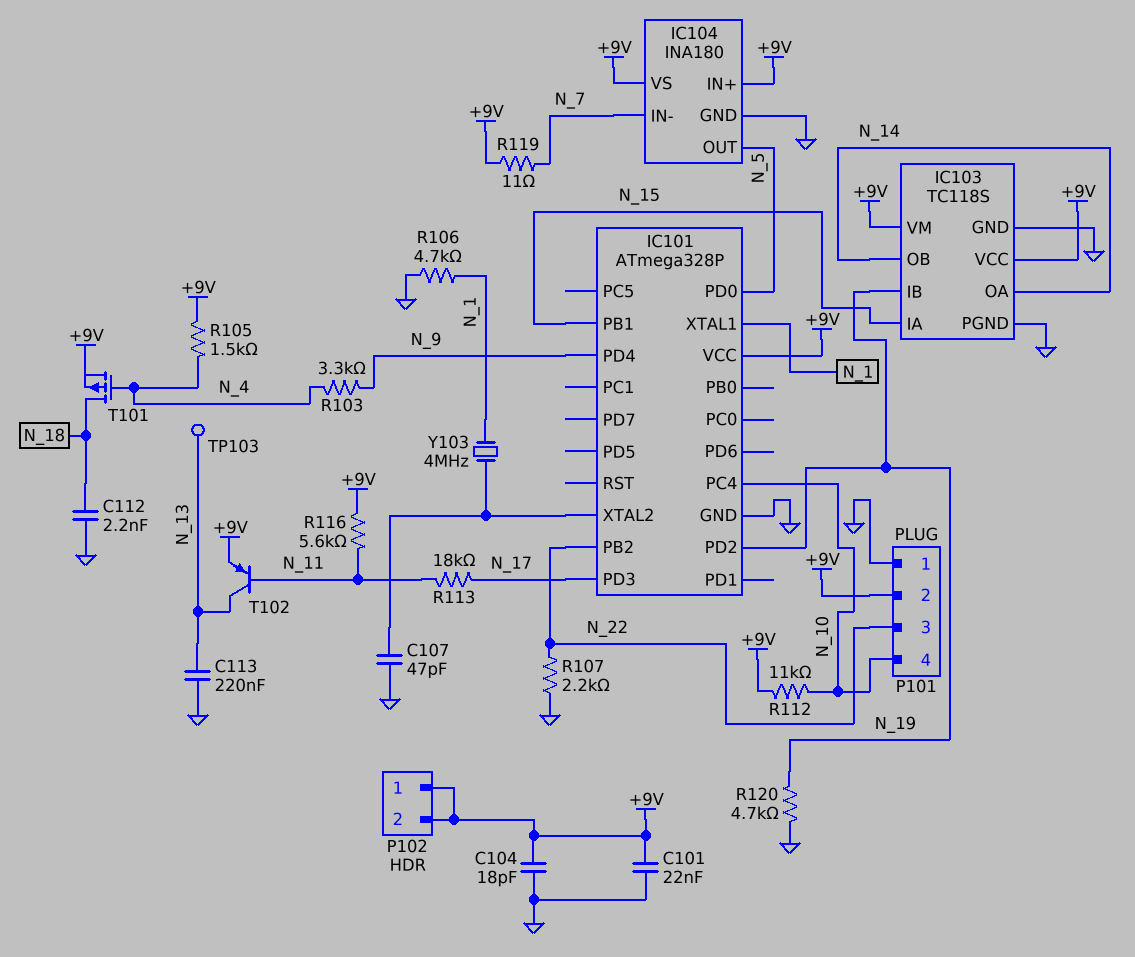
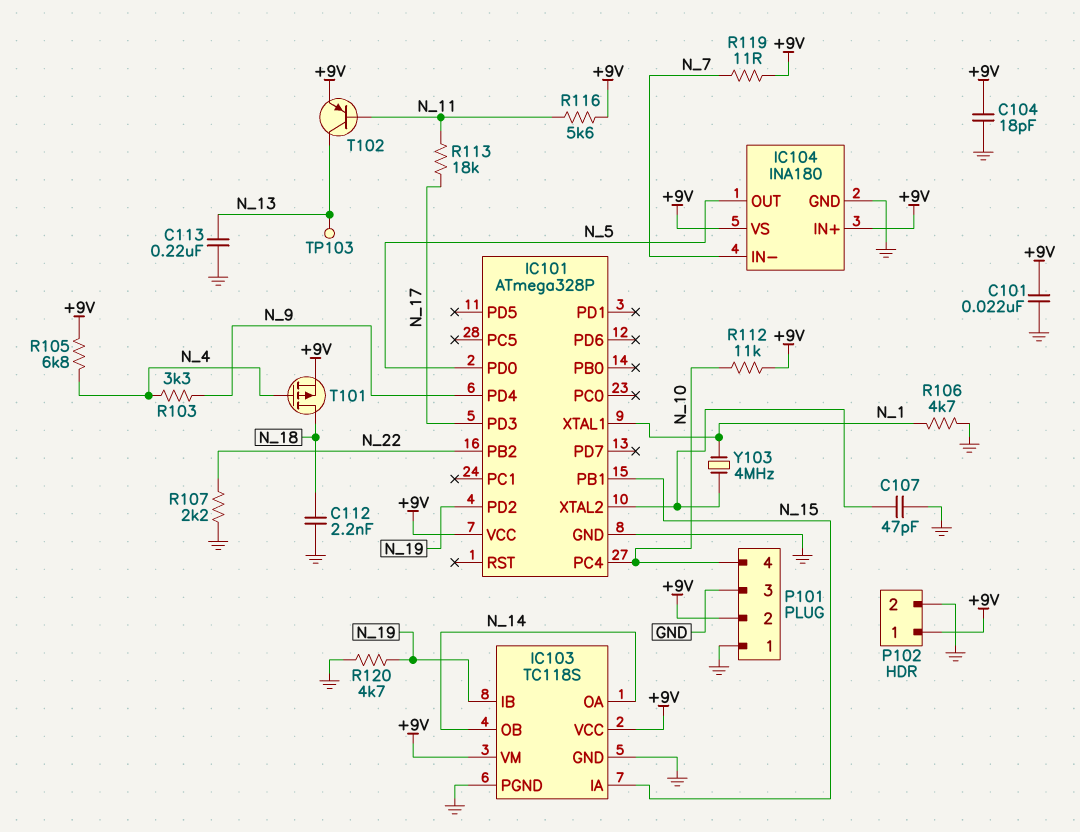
P101 pin 3: N_22 -> GND
P102 pin 2: +9V -> GND
R105: 1.5k (+9V, N_4) -> 6.8k (+9V, N_4)

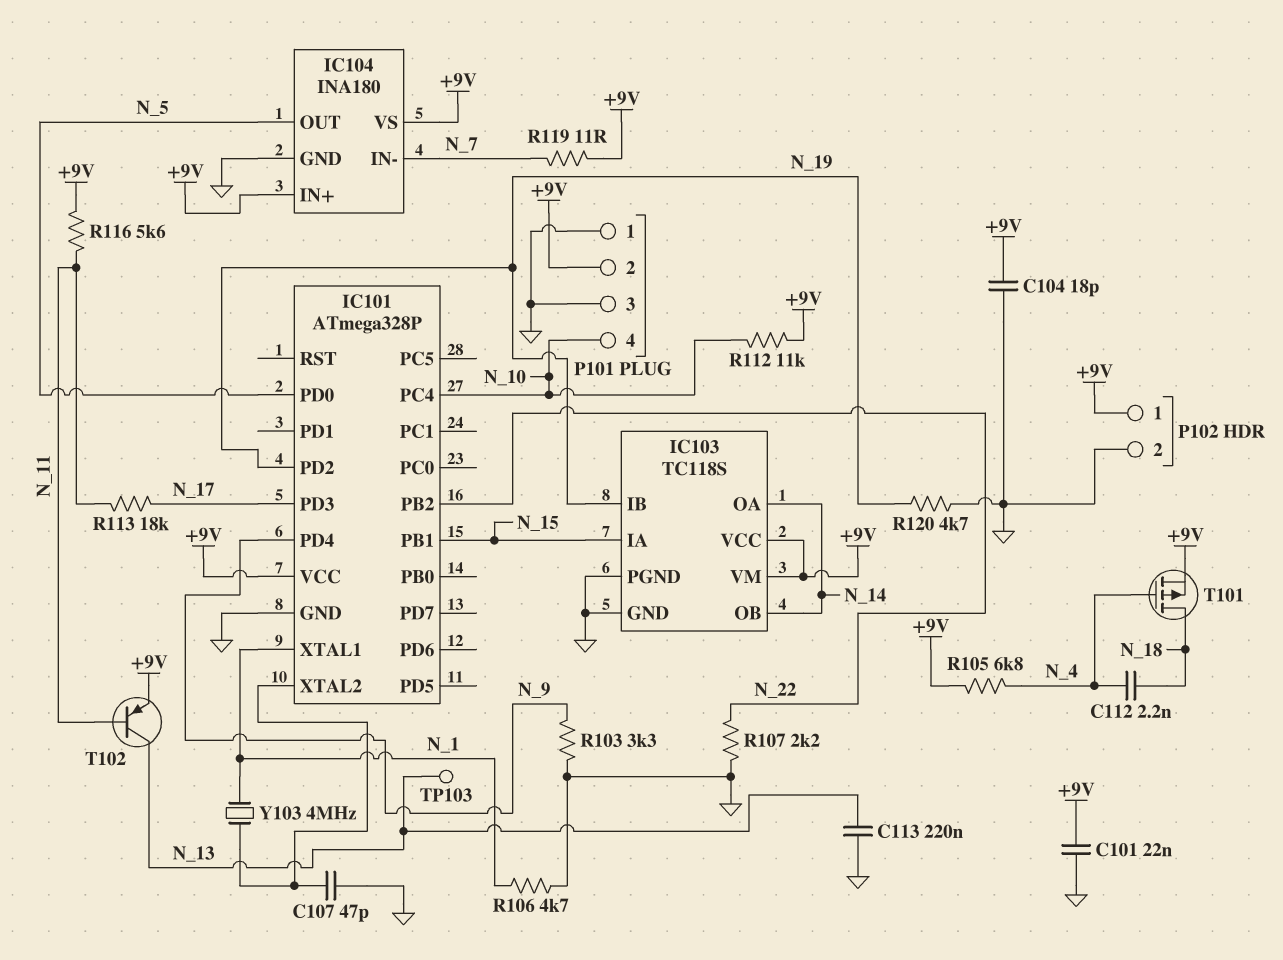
C112: 2.2nF (GND, N_18) -> 2.2nF (N_4, N_18)
R103: 3.3k (N_4, N_9) -> 3.3k (GND, N_9)

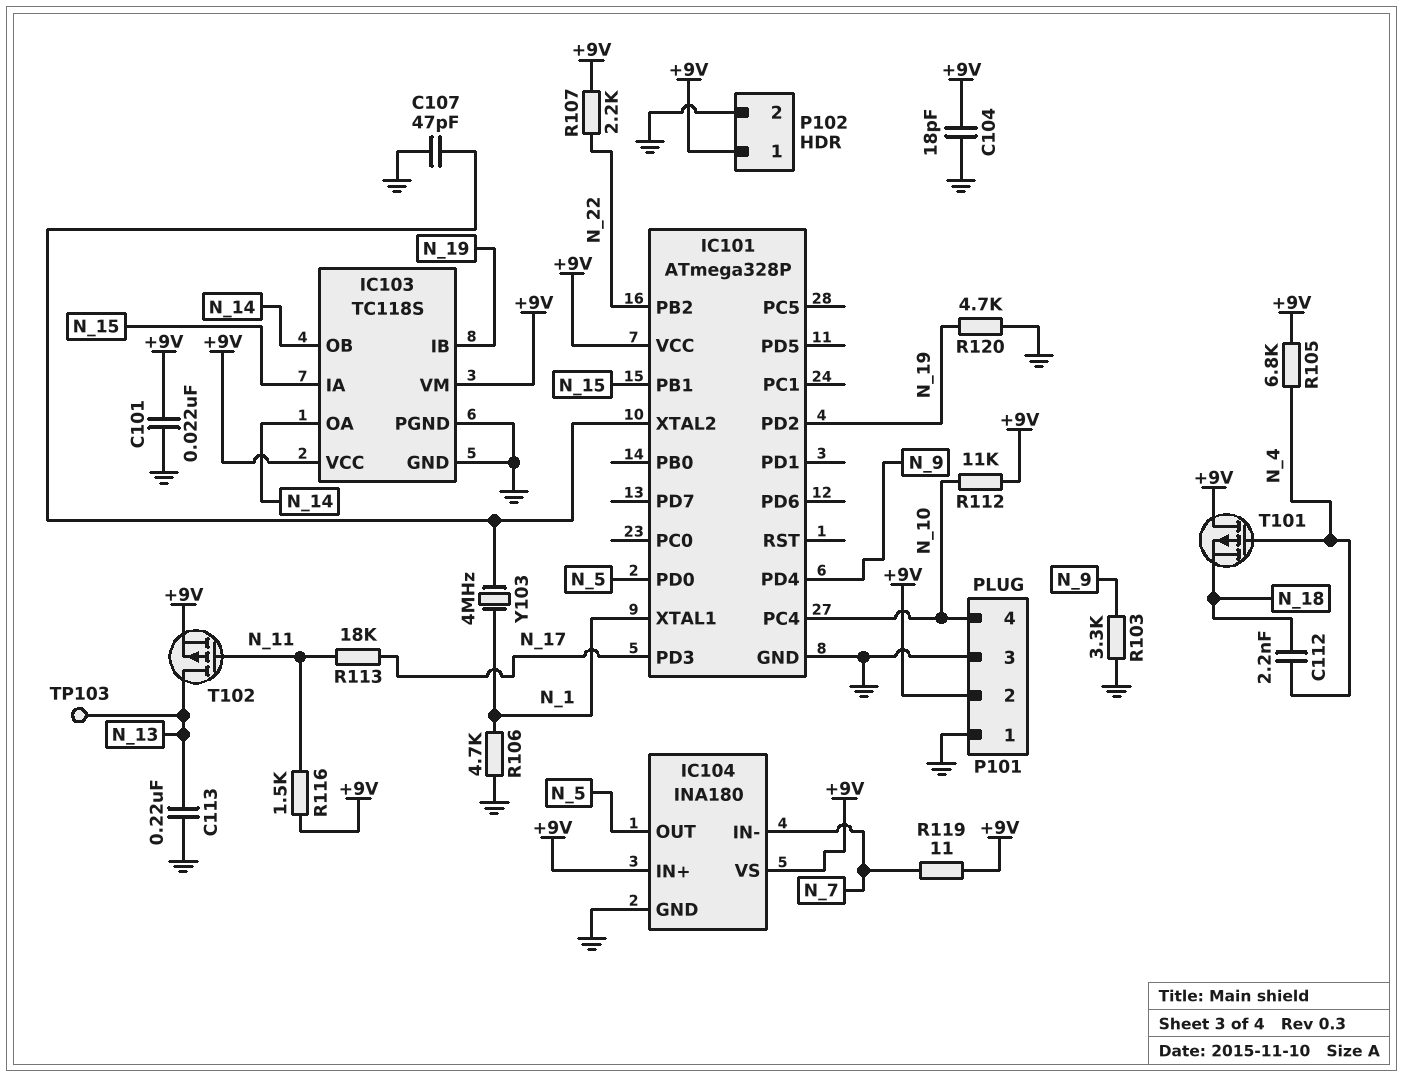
R107: 2.2k (GND, N_22) -> 2.2k (+9V, N_22)
R116: 5.6k (+9V, N_11) -> 1.5k (+9V, N_11)
T101: PMOS (G N_4, D N_18, S +9V) -> PMOS (G N_4, D +9V, S N_18)
T102: PNP (B N_11, C N_13, E +9V) -> PMOS (G N_11, D N_13, S +9V)

